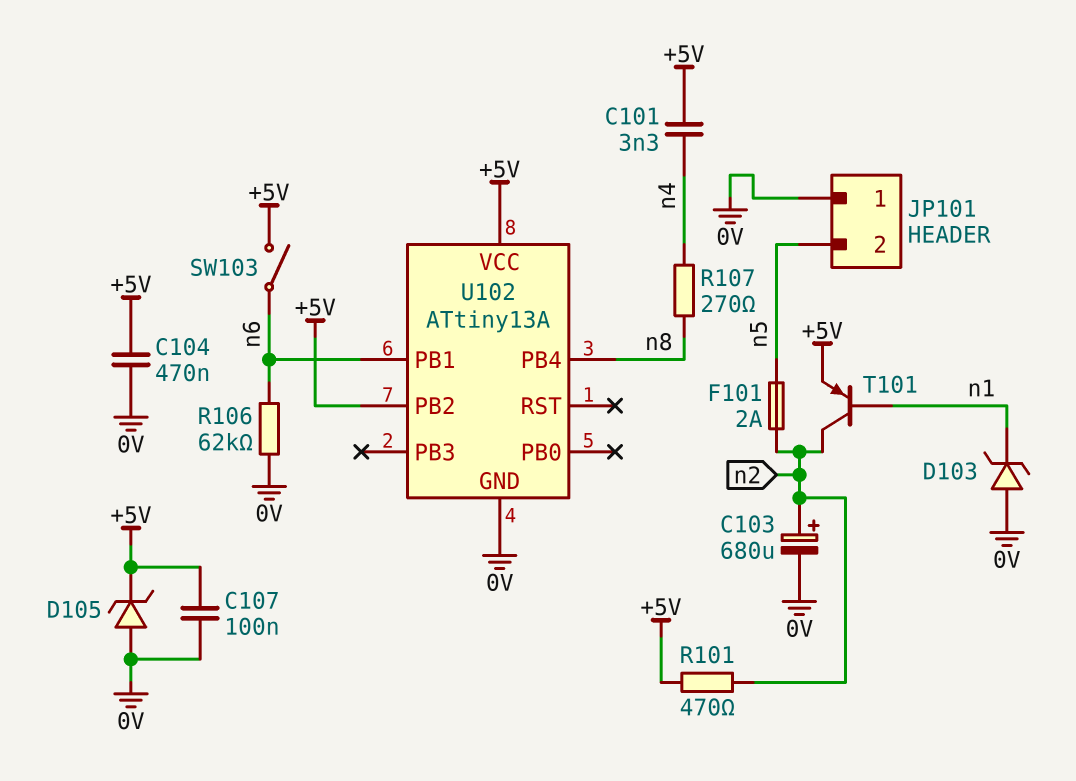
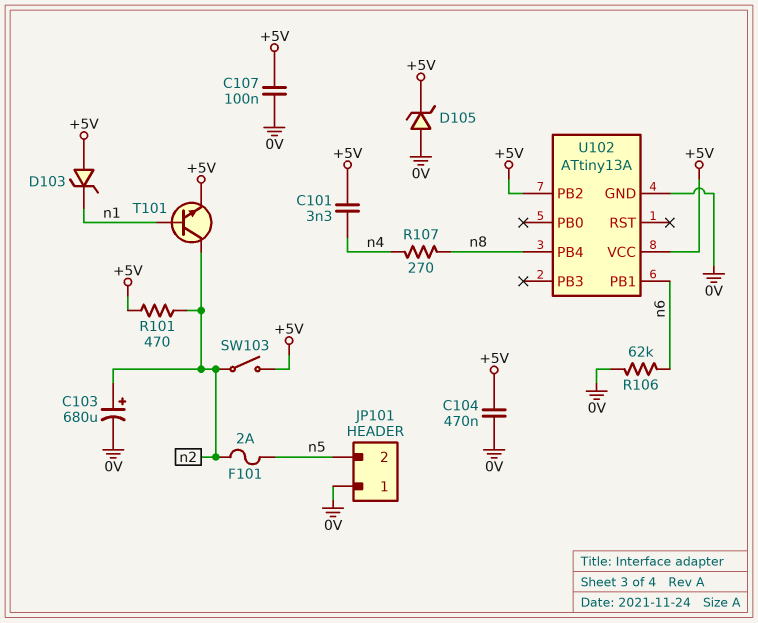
D103: zener (A 0V, K n1) -> zener (A +5V, K n1)
SW103: switch (+5V, n6) -> switch (+5V, n2)
T101: PNP (B n1, C n2, E +5V) -> NPN (B n1, C n2, E +5V)

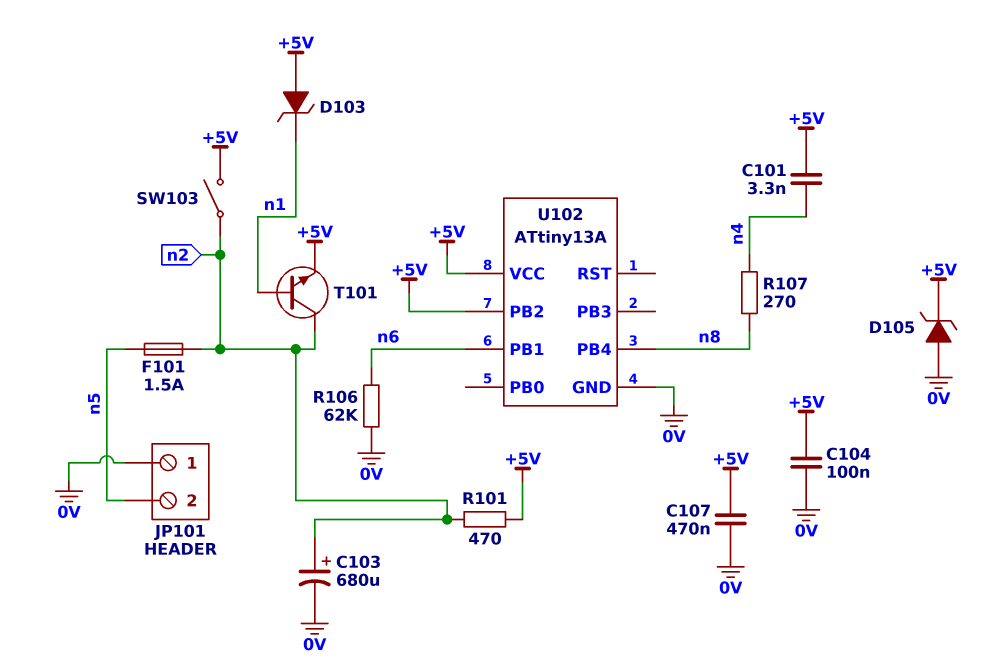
C104: 470nF (+5V, 0V) -> 100nF (+5V, 0V)
C107: 100nF (+5V, 0V) -> 470nF (+5V, 0V)
F101: 2A (n2, n5) -> 1.5A (n2, n5)

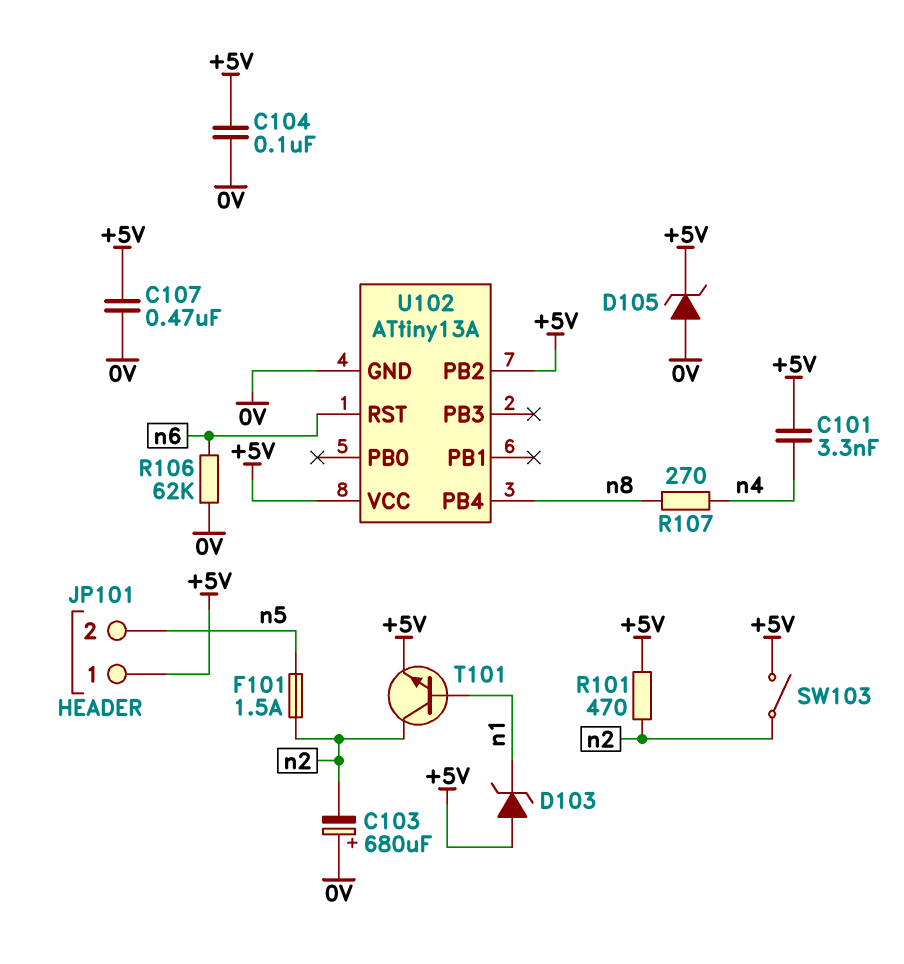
C103: 680uF (plus n2, minus 0V) -> 680uF (plus 0V, minus n2)
JP101 pin 1: 0V -> +5V
U102 pin PB1: n6 -> none
U102 pin RST: none -> n6

